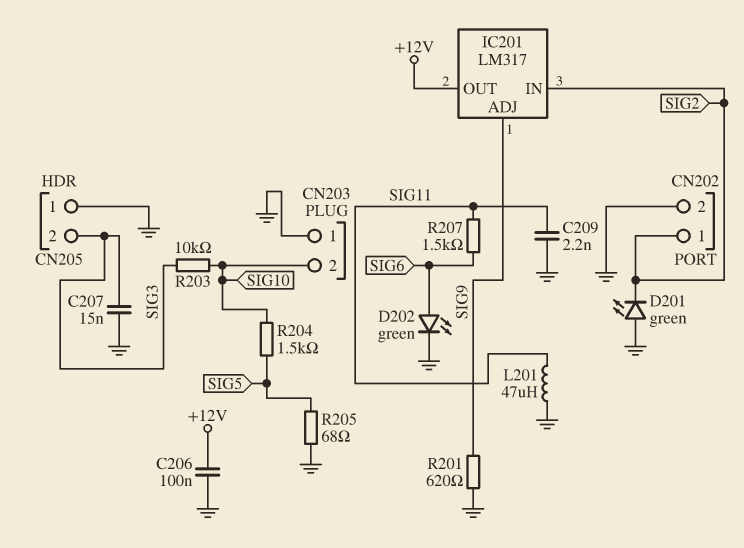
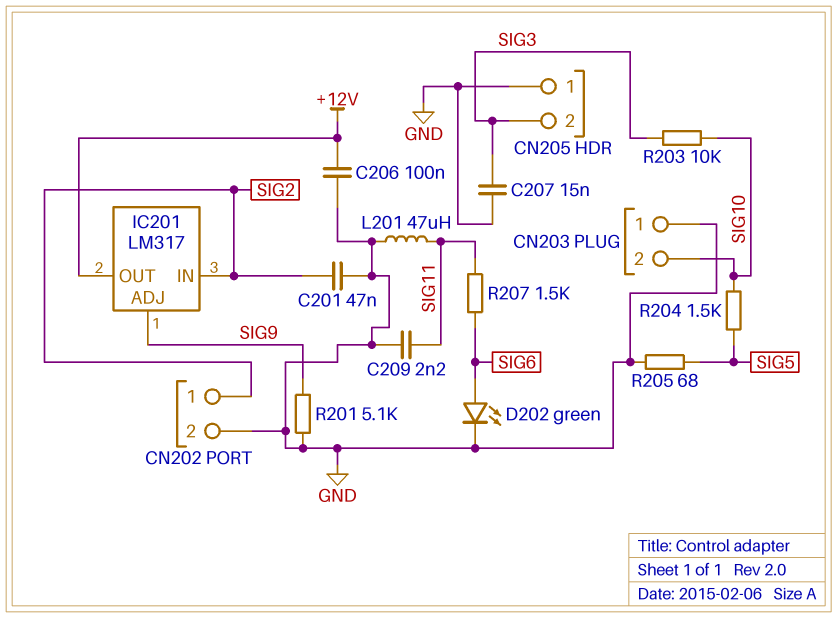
C201: none -> 47nF (GND, SIG2)
D201: LED green (A GND, K SIG2) -> none
R201: 620 (GND, SIG9) -> 5.1k (GND, SIG9)

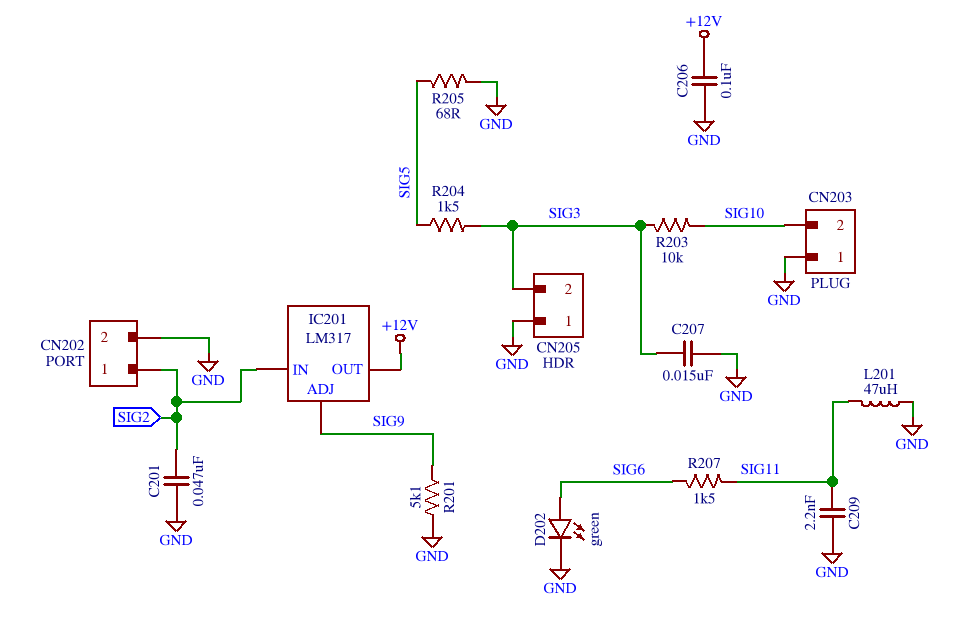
R204: 1.5k (SIG5, SIG10) -> 1.5k (SIG3, SIG5)

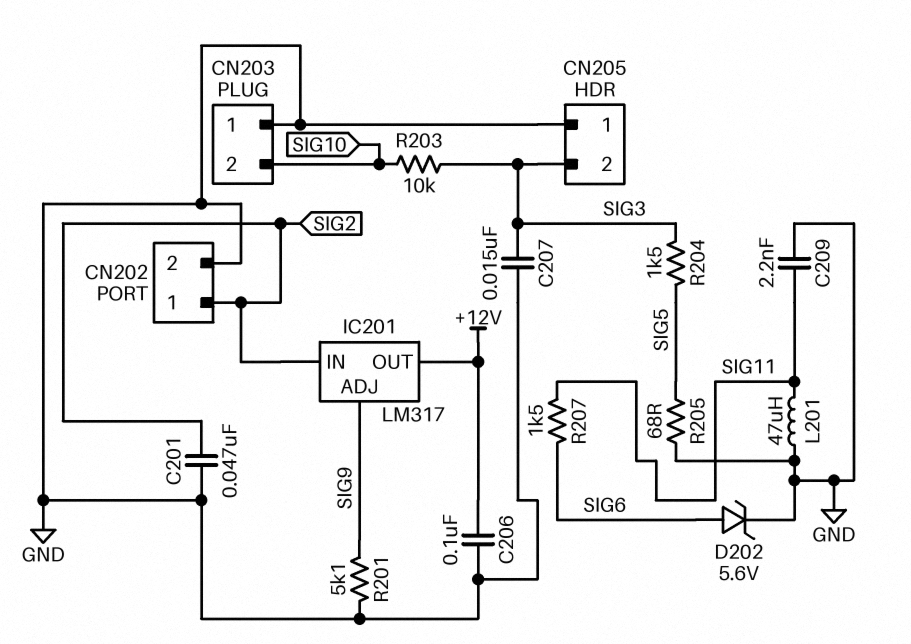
D202: LED green (A SIG6, K GND) -> zener 5.6V (A SIG6, K GND)

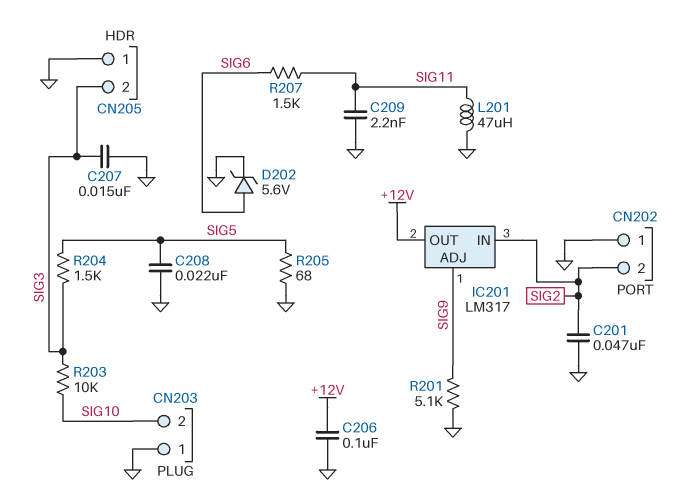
C208: none -> 22nF (GND, SIG5)
CN202 pin 1: SIG2 -> GND
CN202 pin 2: GND -> SIG2

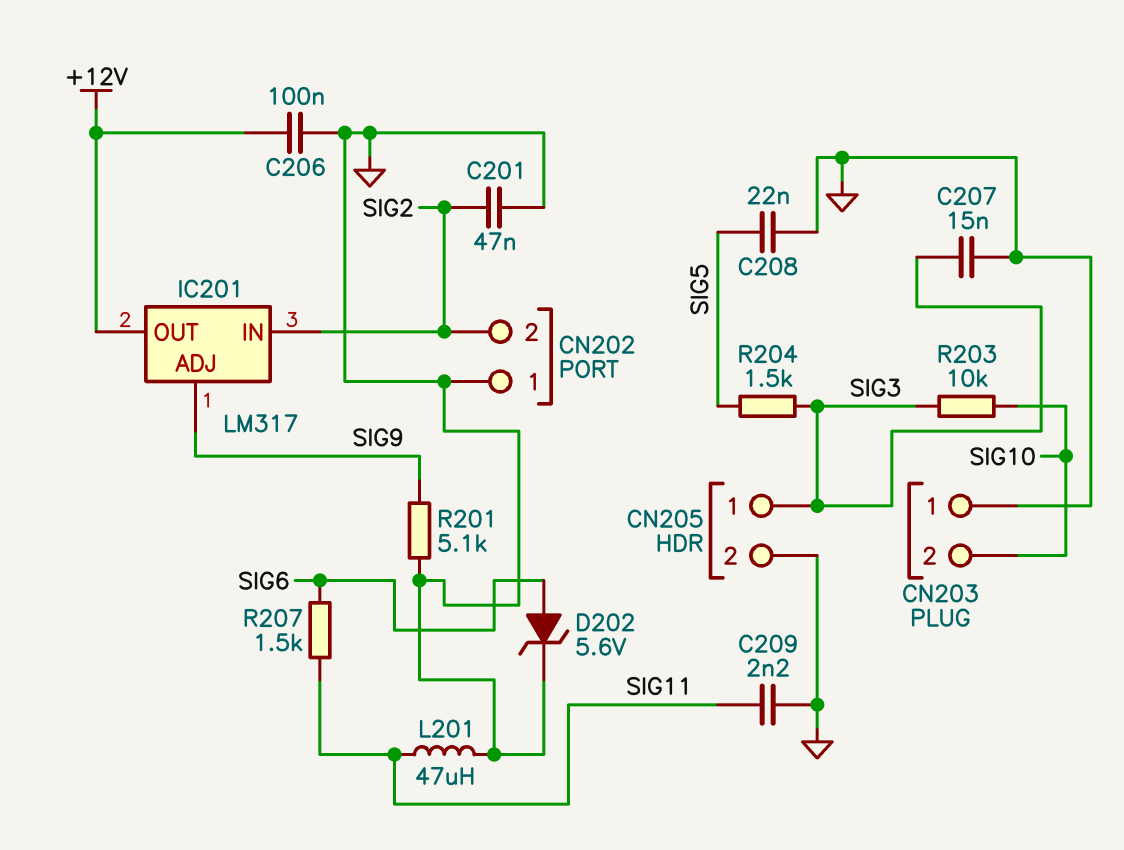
CN205 pin 1: GND -> SIG3
CN205 pin 2: SIG3 -> GND
R205: 68 (GND, SIG5) -> none

